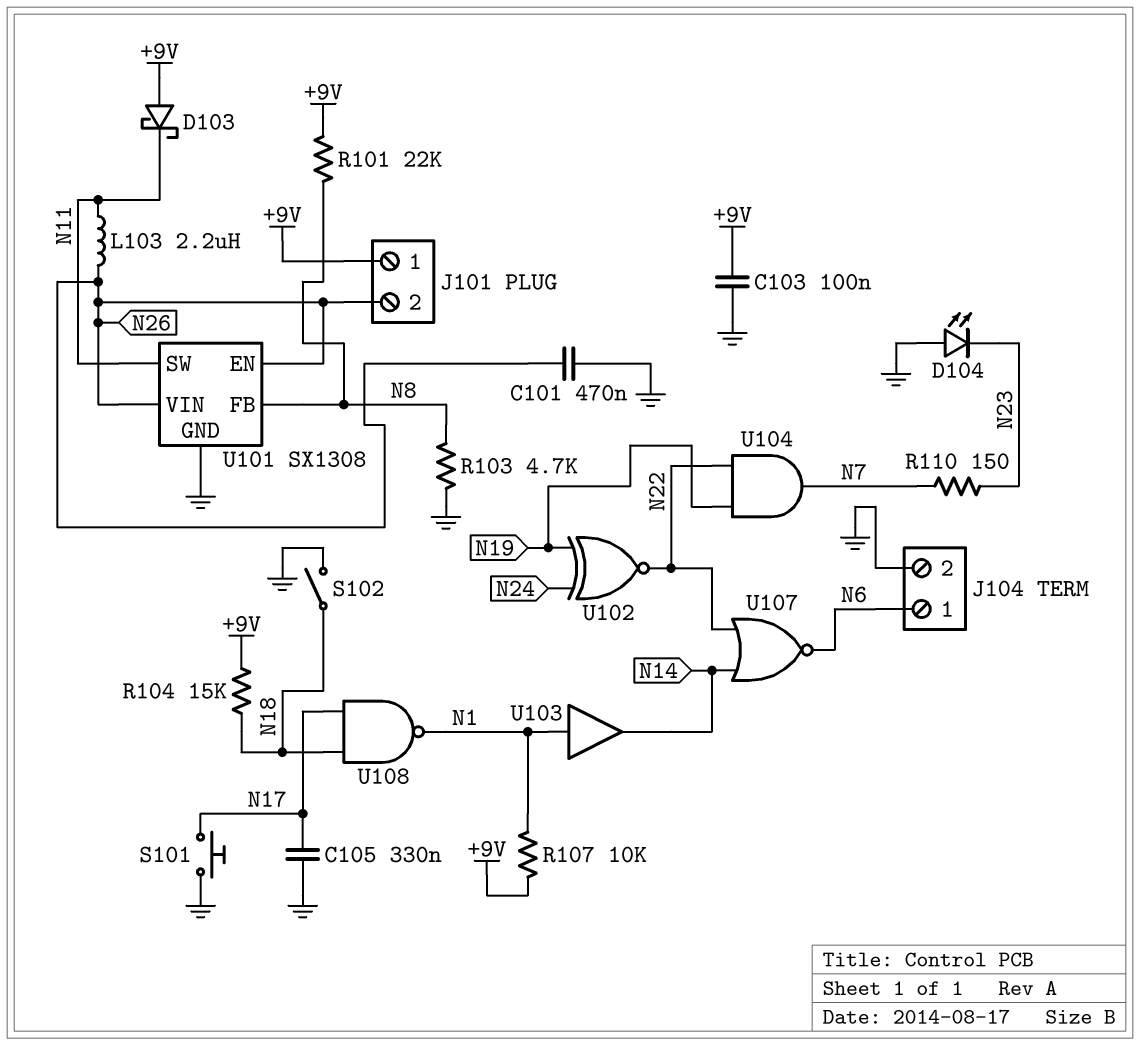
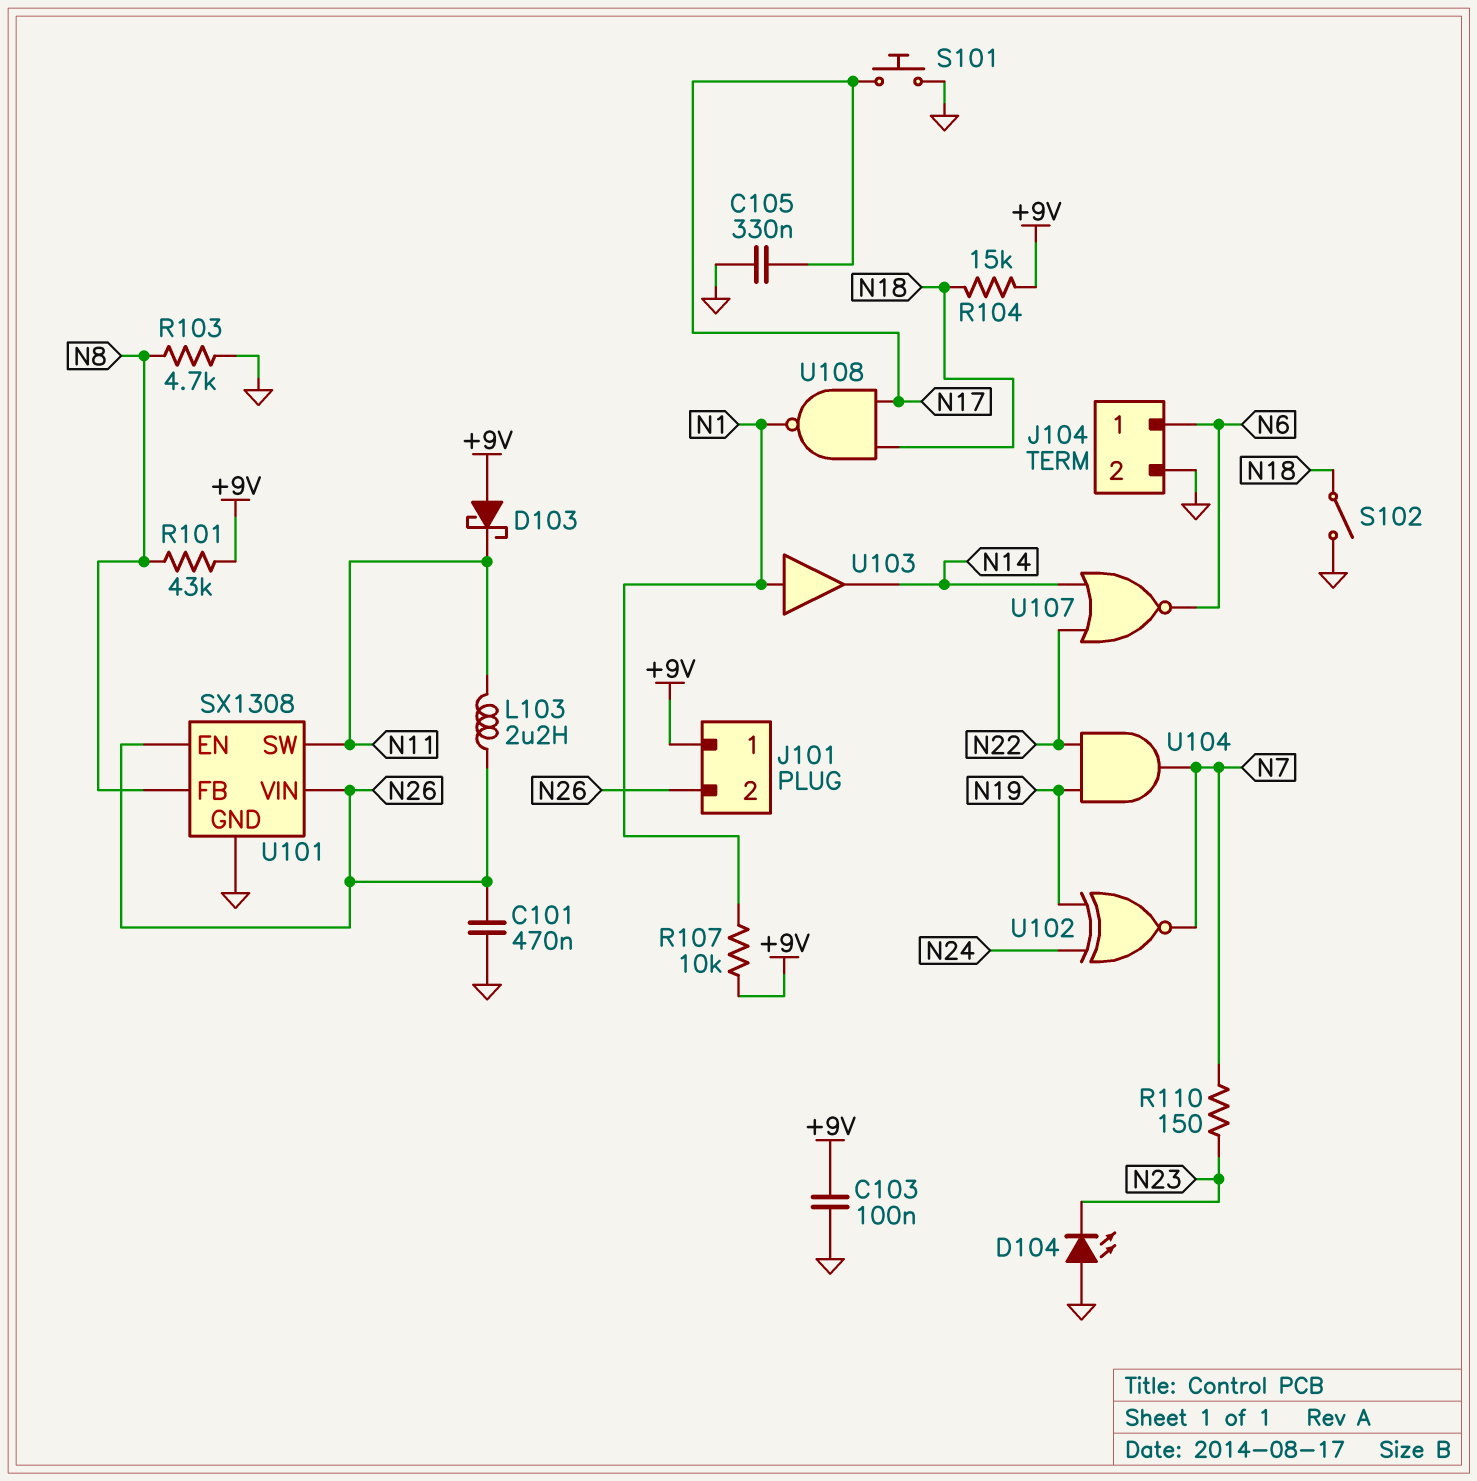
R101: 22k (+9V, N8) -> 43k (+9V, N8)
U102: XNOR (in N19, in N24, out N22) -> XNOR (in N19, in N24, out N7)

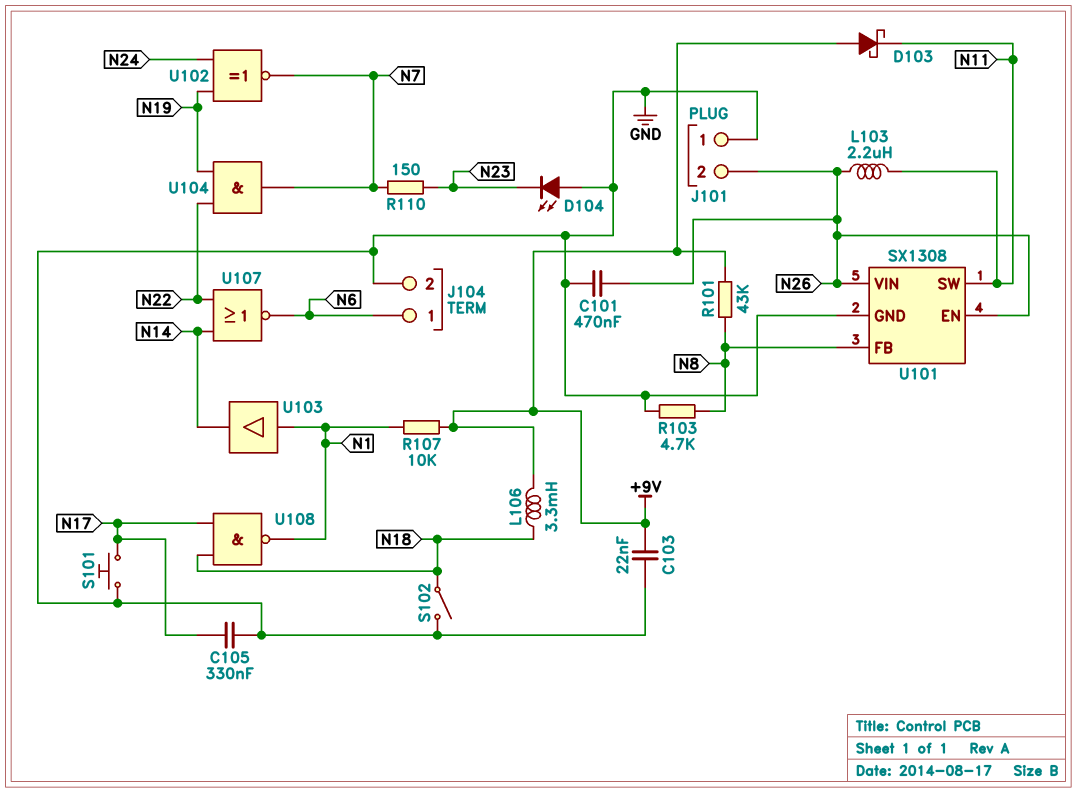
C103: 100nF (+9V, GND) -> 22nF (+9V, GND)
J101 pin 1: +9V -> GND
L106: none -> 3.3mH (+9V, N18)
R104: 15k (+9V, N18) -> none

